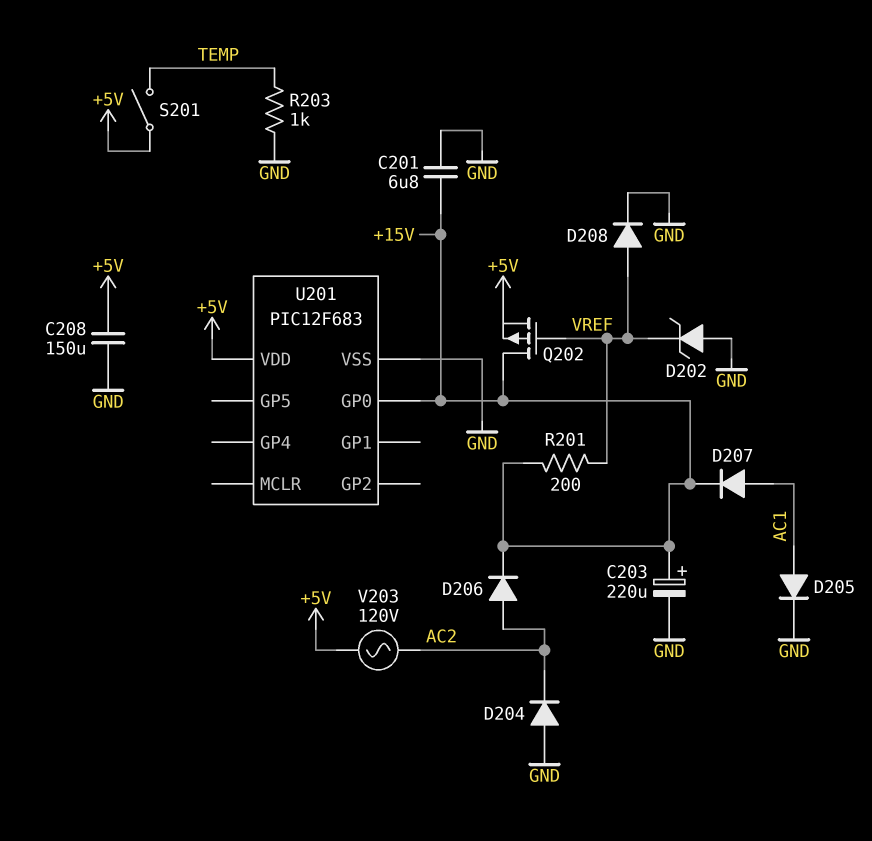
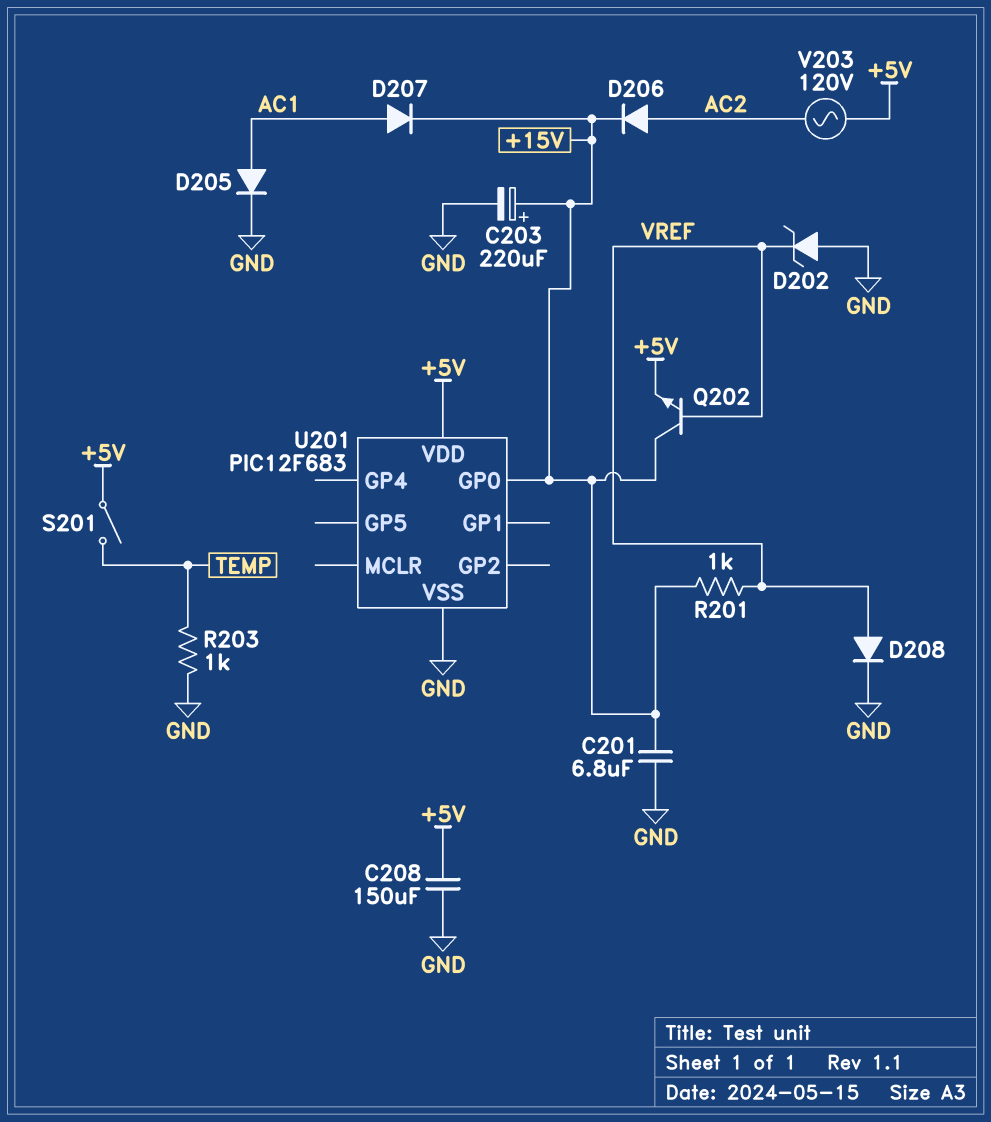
D204: diode (A GND, K AC2) -> none
Q202: PMOS (G VREF, D +15V, S +5V) -> NPN (B VREF, C +15V, E +5V)
R201: 200 (+15V, VREF) -> 1k (+15V, VREF)

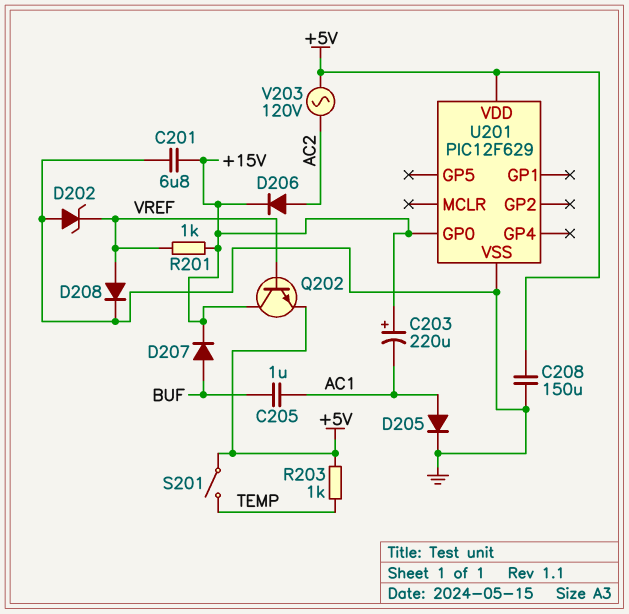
C203: 220uF (plus +15V, minus GND) -> 220uF (plus +15V, minus AC1)
C205: none -> 1uF (AC1, BUF)
D207: diode (A AC1, K +15V) -> diode (A BUF, K +15V)
R203: 1k (GND, TEMP) -> 1k (+5V, TEMP)
U201: PIC12F683 -> PIC12F629

